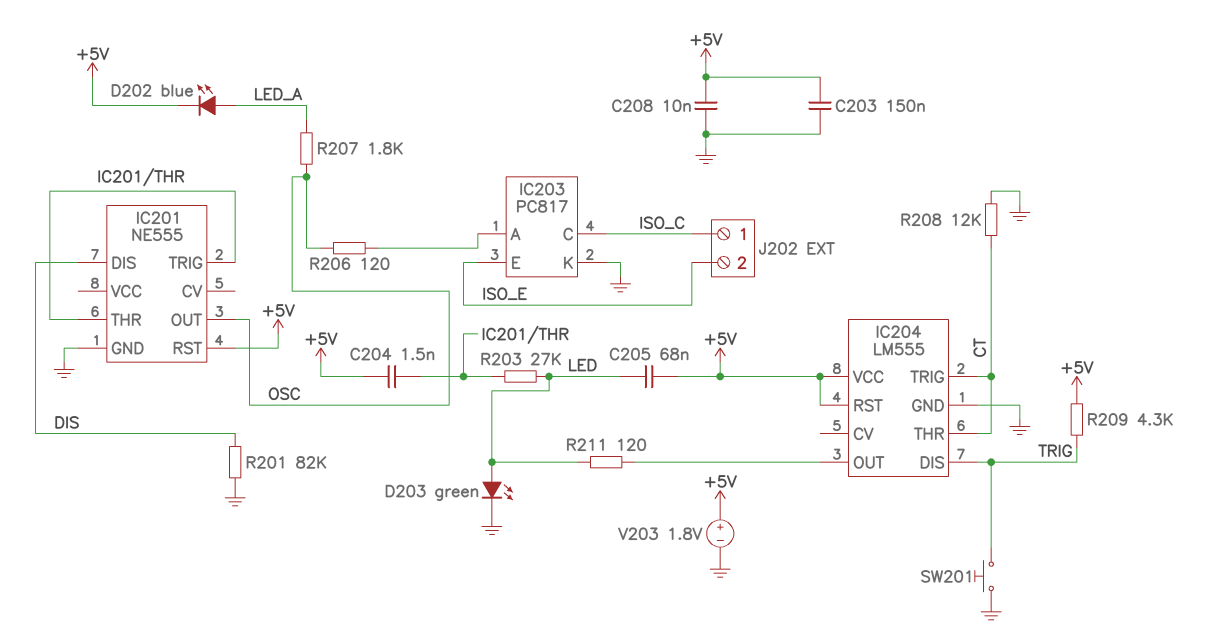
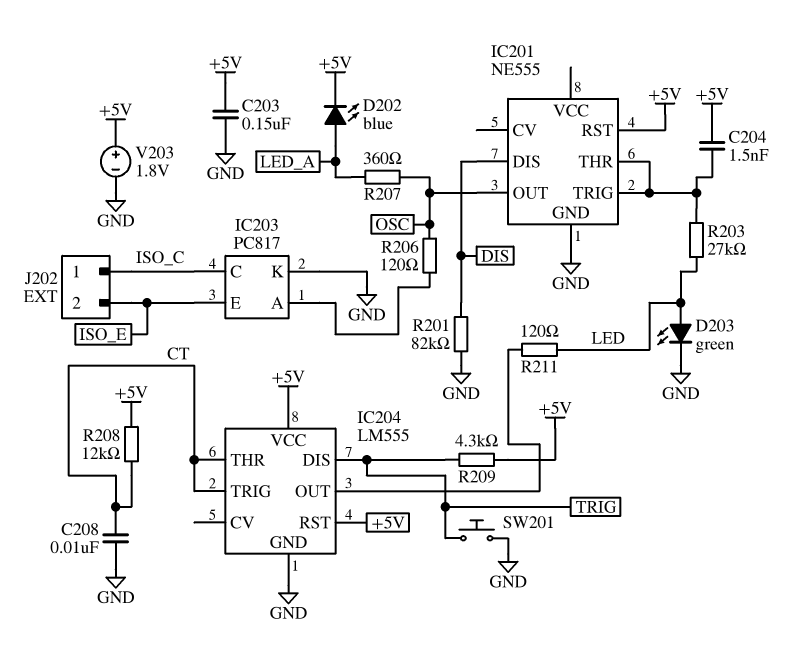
C205: 68nF (+5V, LED) -> none
C208: 10nF (+5V, GND) -> 10nF (CT, GND)
R207: 1.8k (LED_A, OSC) -> 360 (LED_A, OSC)
R208: 12k (CT, GND) -> 12k (+5V, CT)

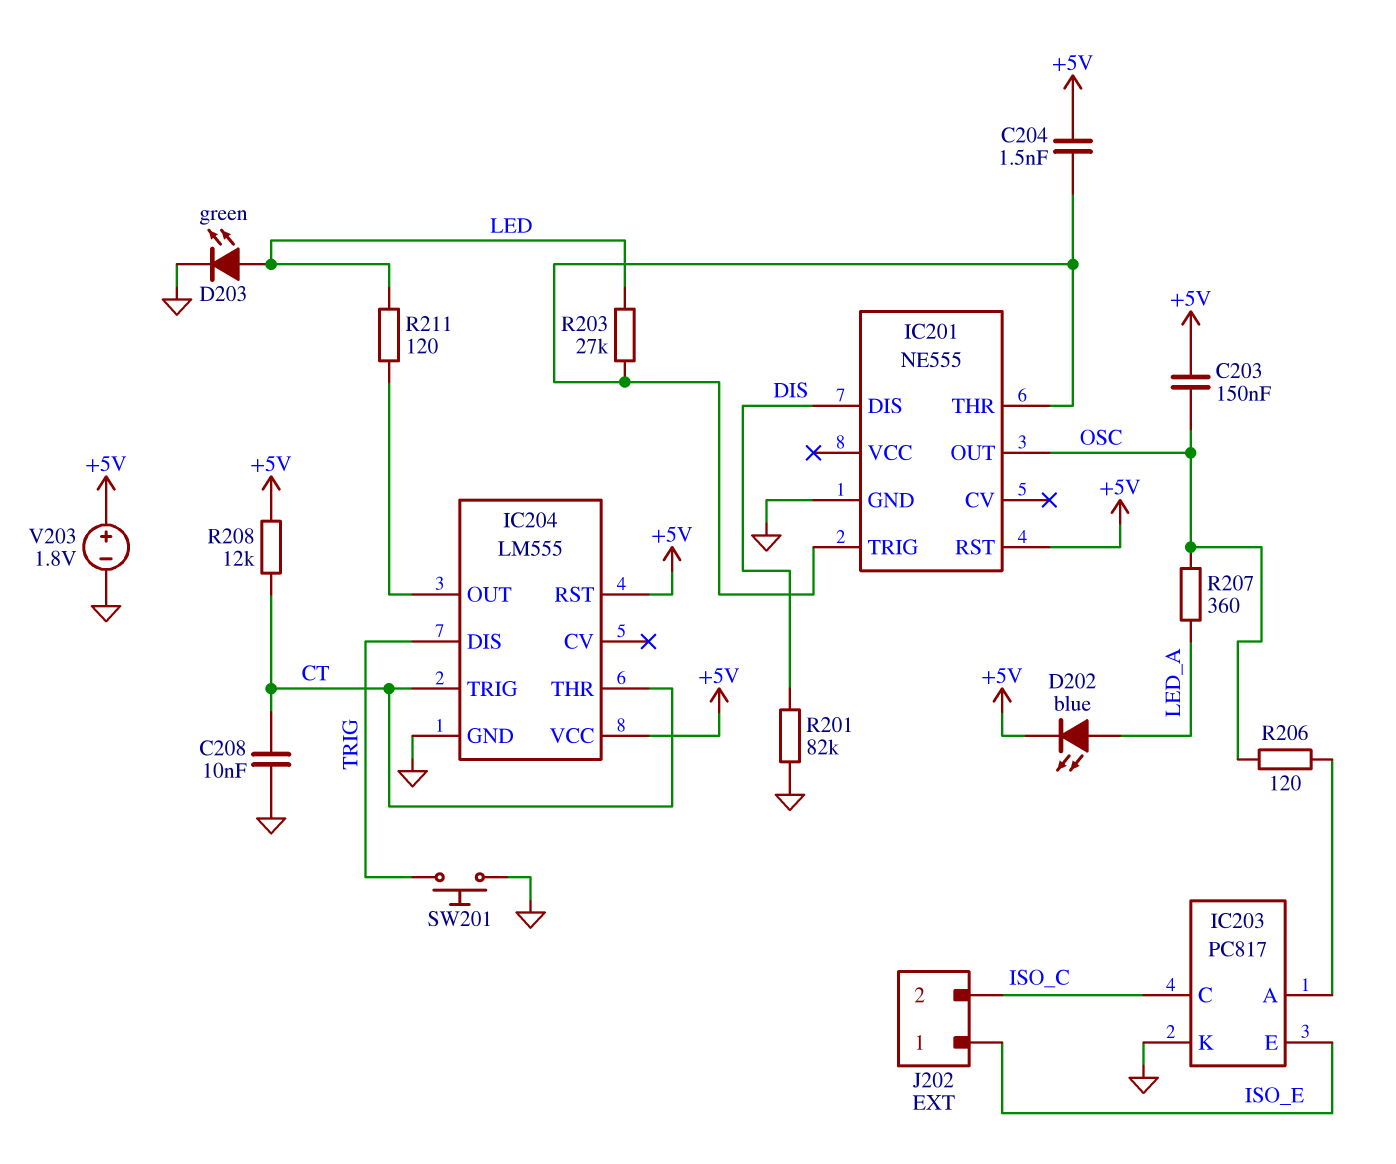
C203: 150nF (+5V, GND) -> 150nF (+5V, OSC)
J202 pin 1: ISO_C -> ISO_E
J202 pin 2: ISO_E -> ISO_C
R209: 4.3k (+5V, TRIG) -> none

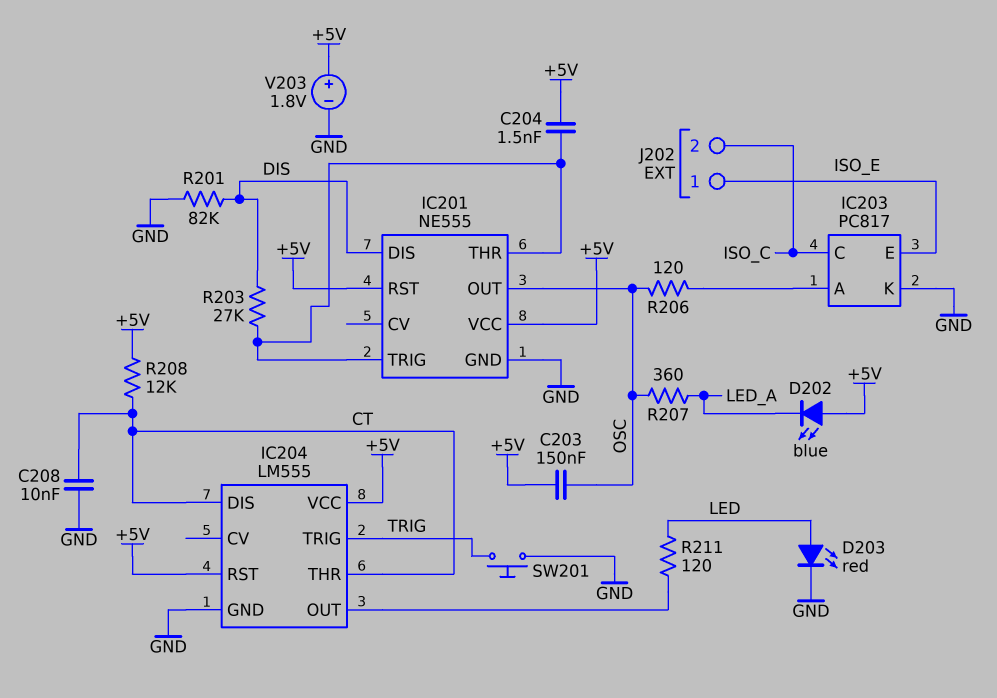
D202: LED blue (A LED_A, K +5V) -> LED blue (A +5V, K LED_A)
D203: LED green (A LED, K GND) -> LED red (A LED, K GND)
IC201 pin VCC: none -> +5V
IC204 pin DIS: TRIG -> CT
IC204 pin TRIG: CT -> TRIG
R203: 27k (IC201/THR, LED) -> 27k (DIS, IC201/THR)

